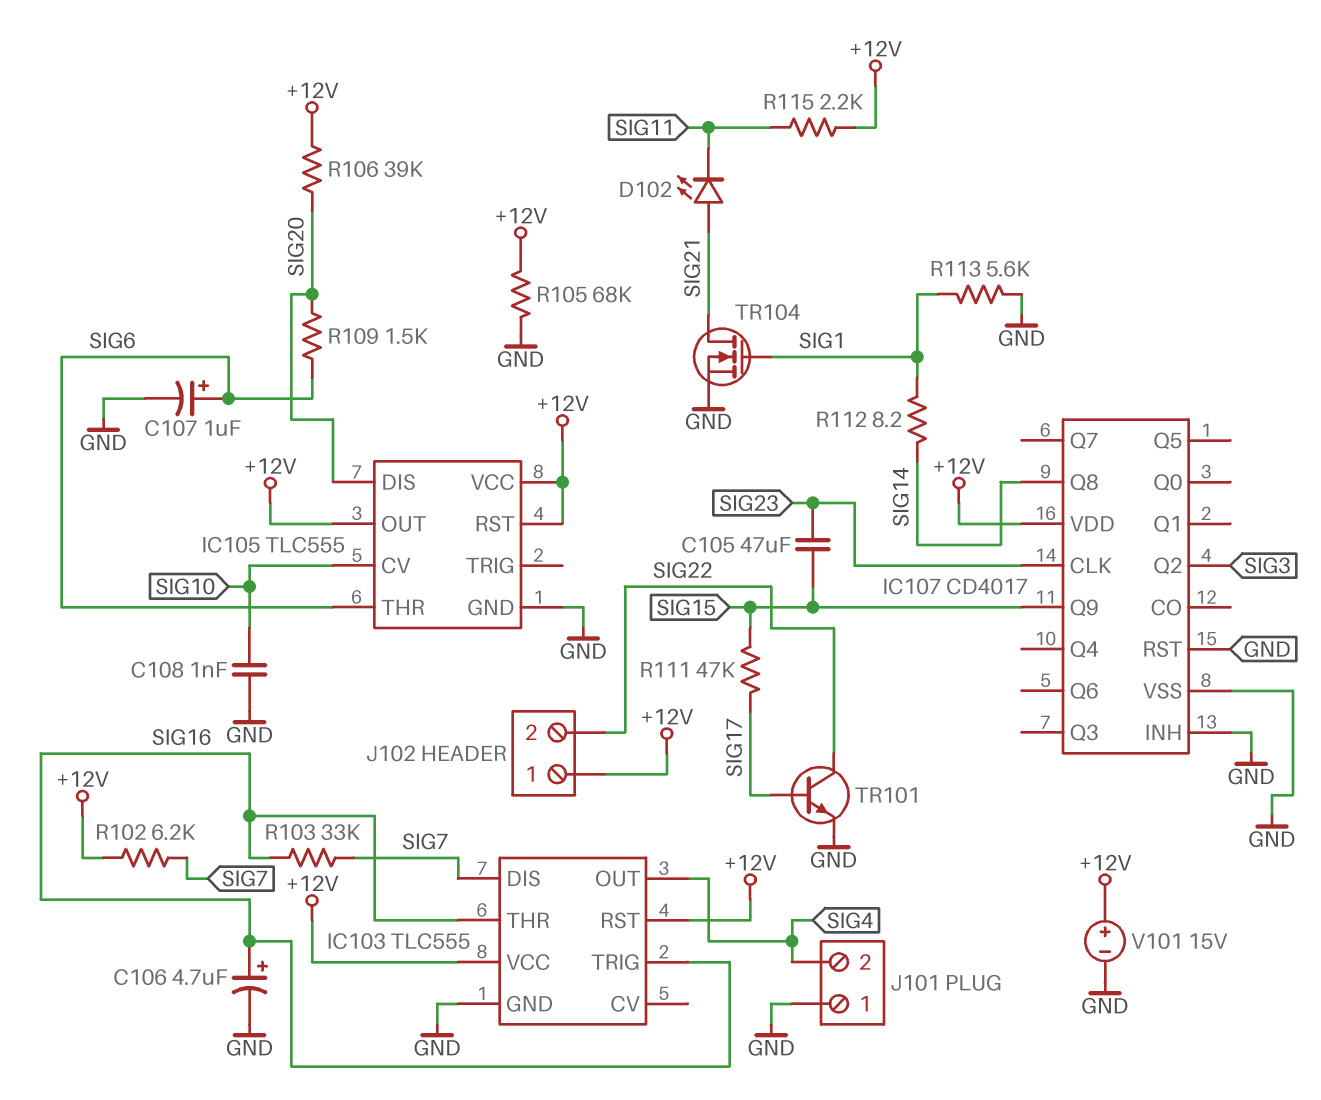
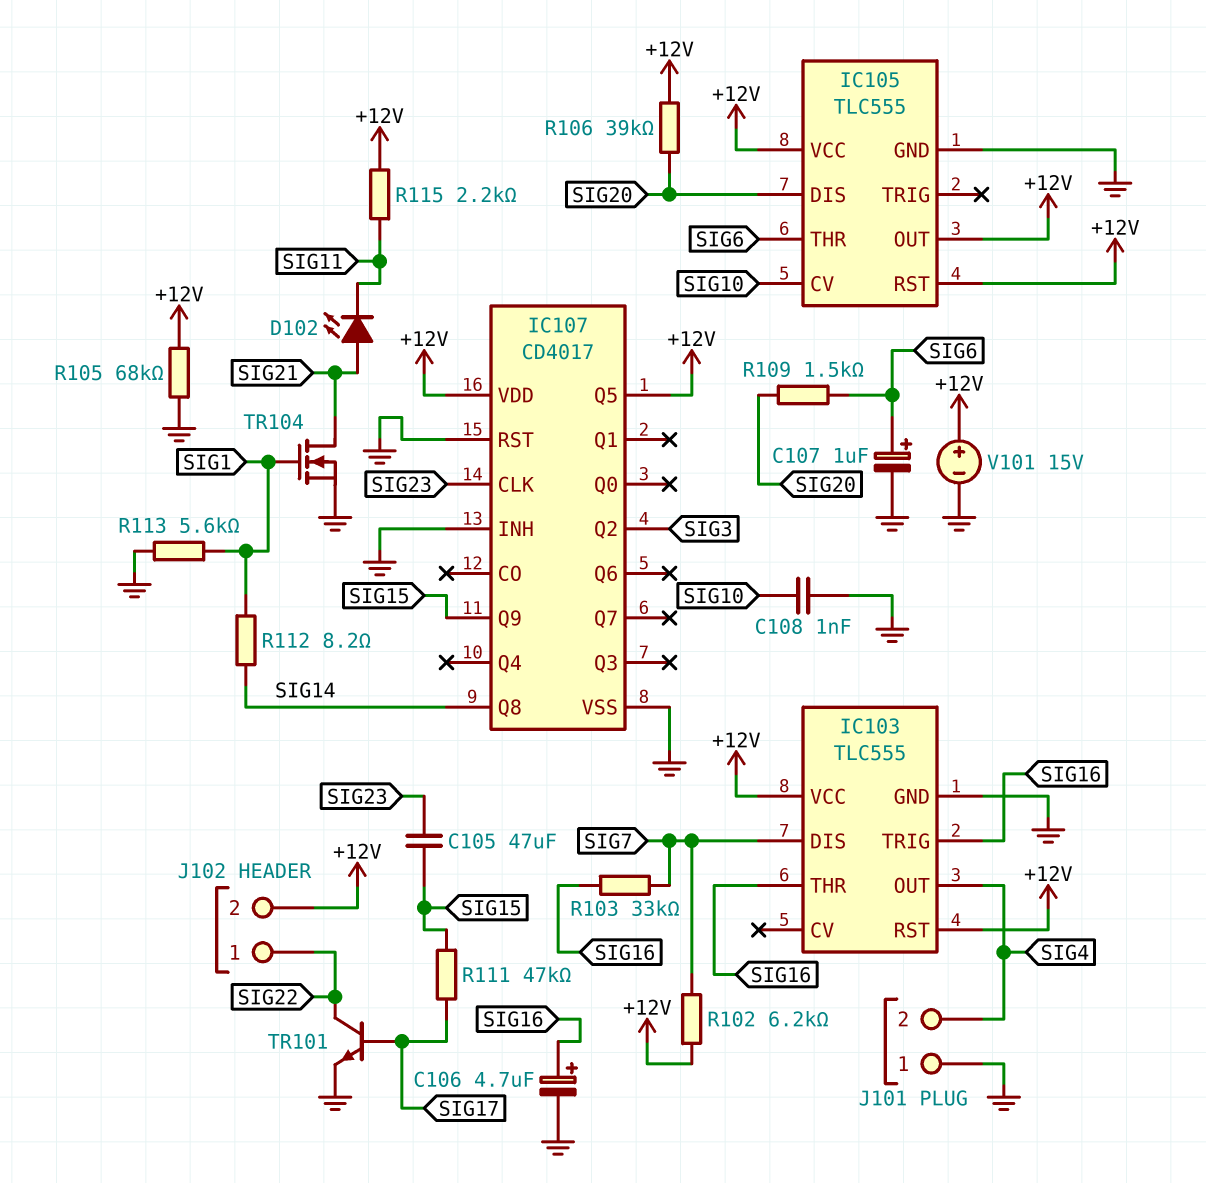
IC107 pin Q5: none -> +12V
J102 pin 1: +12V -> SIG22
J102 pin 2: SIG22 -> +12V

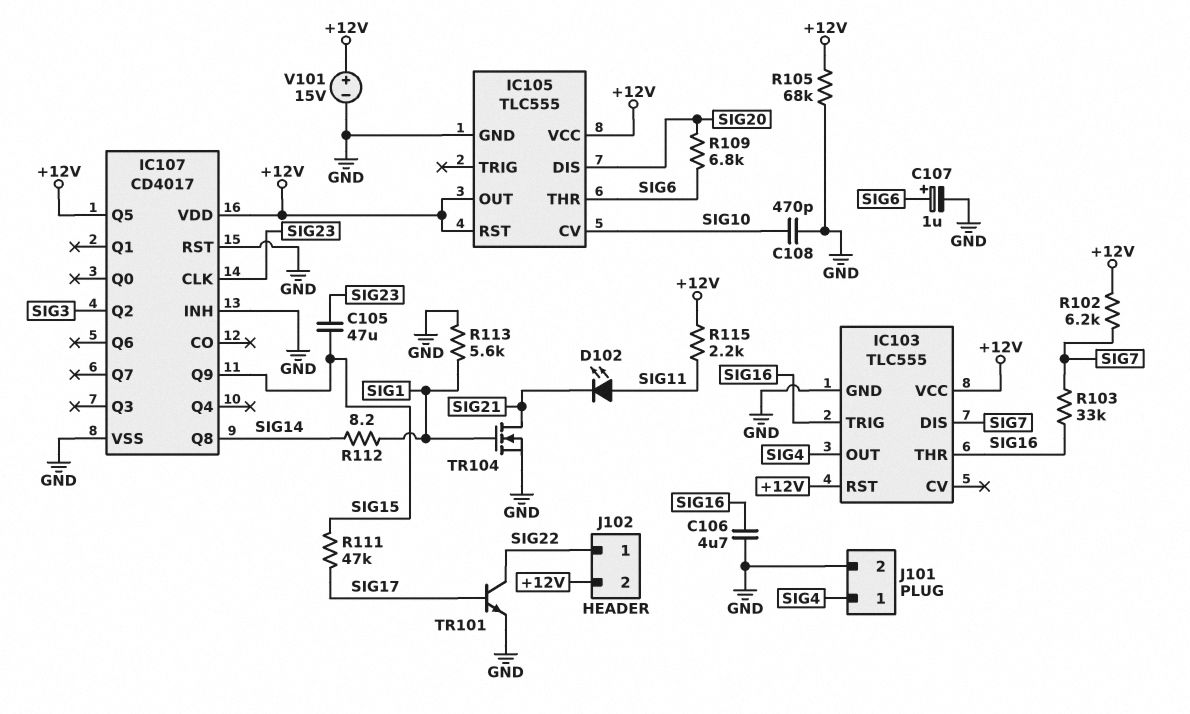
C106: 4.7uF (plus SIG16, minus GND) -> 4.7uF (GND, SIG16)
C108: 1nF (GND, SIG10) -> 470pF (GND, SIG10)
D102: LED (A SIG21, K SIG11) -> LED (A SIG11, K SIG21)
J101 pin 1: GND -> SIG4
J101 pin 2: SIG4 -> GND
R106: 39k (+12V, SIG20) -> none
R109: 1.5k (SIG6, SIG20) -> 6.8k (SIG6, SIG20)

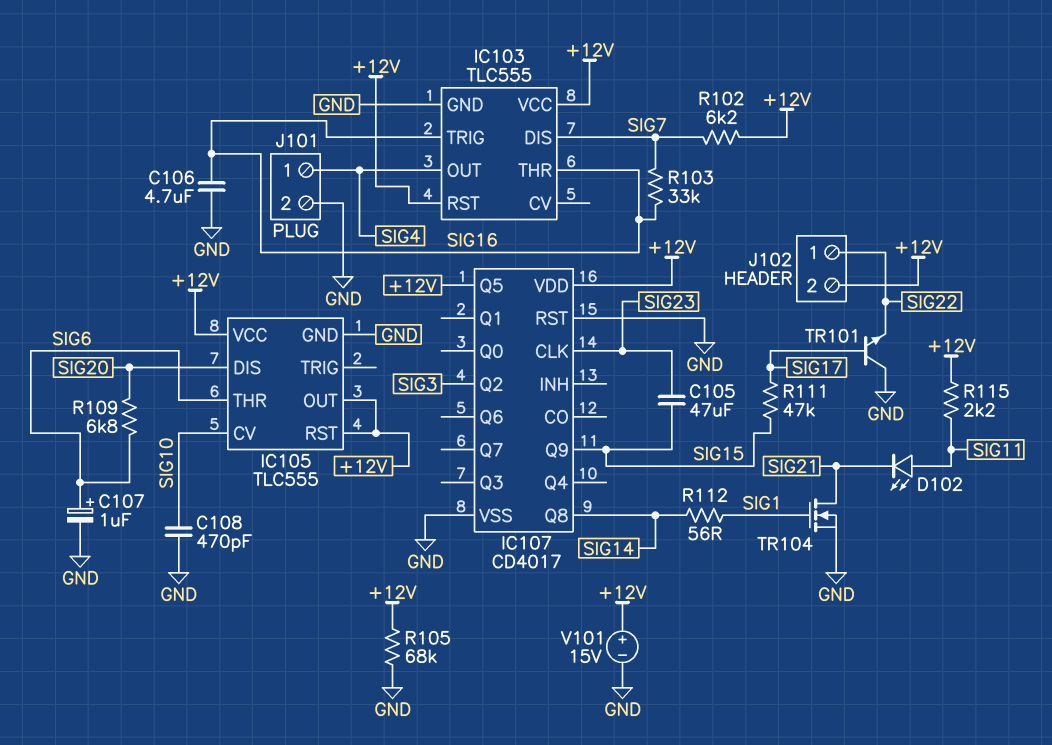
IC107 pin INH: GND -> none
R112: 8.2 (SIG1, SIG14) -> 56 (SIG1, SIG14)
R113: 5.6k (GND, SIG1) -> none
TR101: NPN (B SIG17, C SIG22, E GND) -> NPN (B SIG17, C GND, E SIG22)

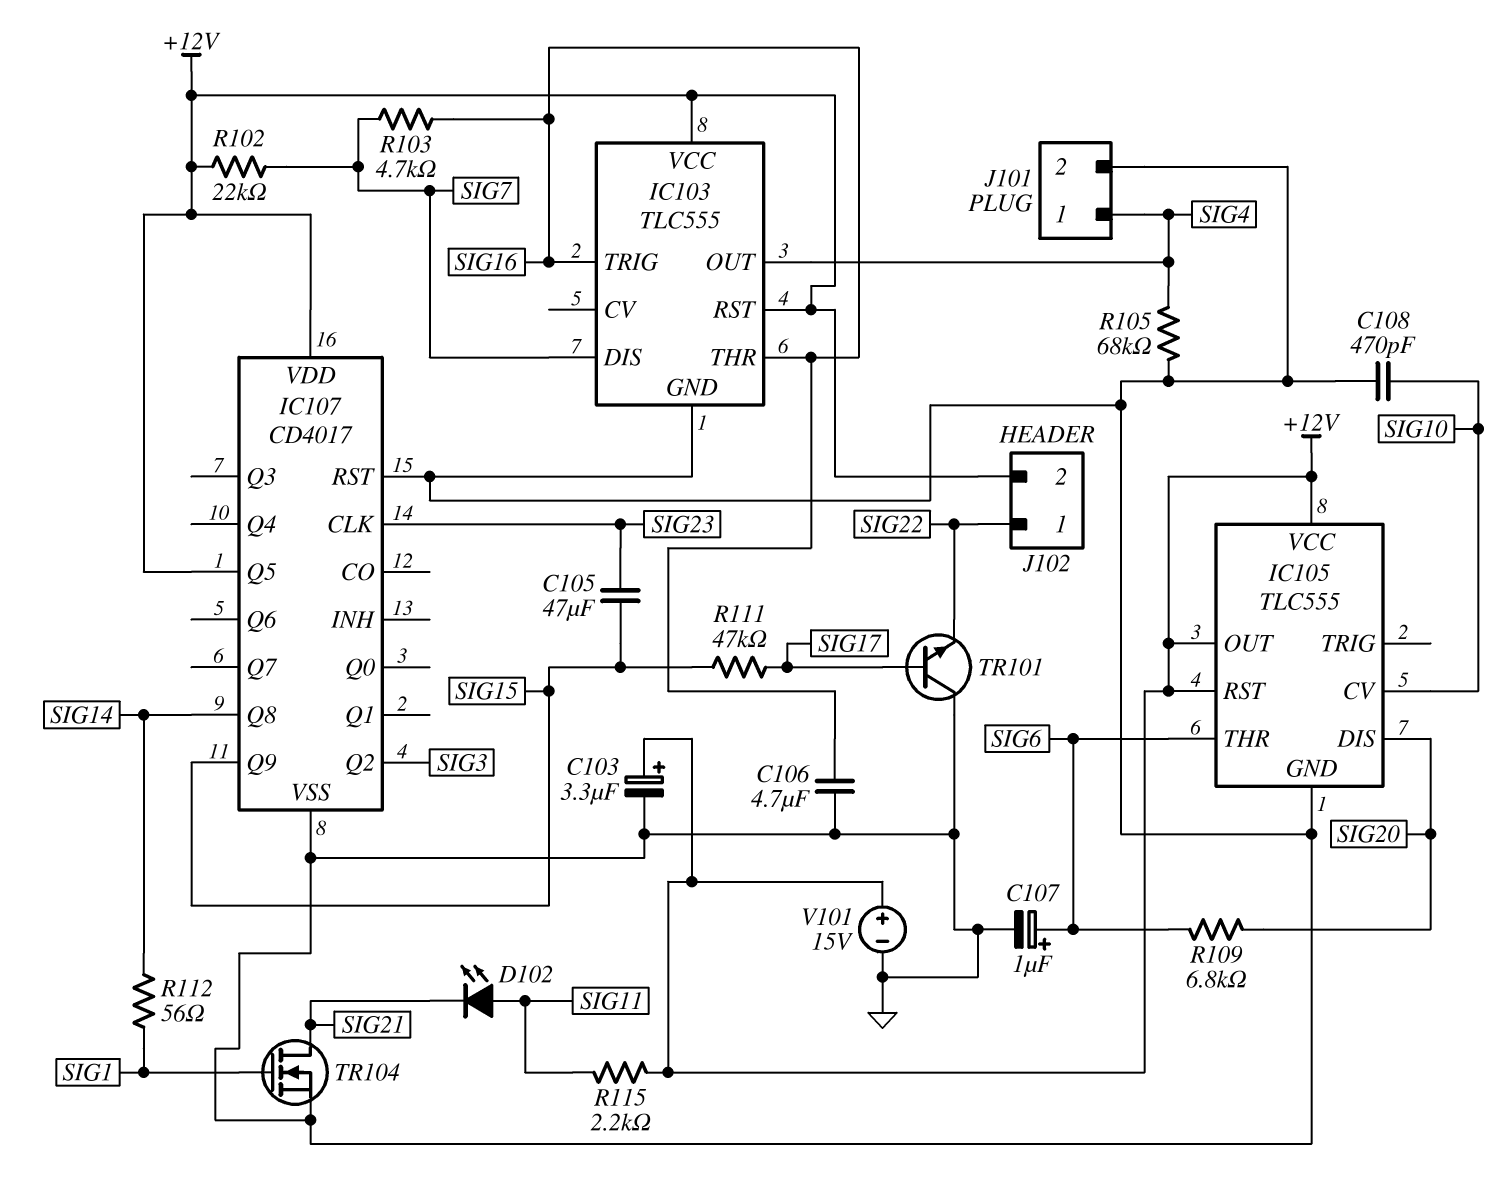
C103: none -> 3.3uF (plus +12V, minus GND)
R102: 6.2k (+12V, SIG7) -> 22k (+12V, SIG7)
R103: 33k (SIG7, SIG16) -> 4.7k (SIG7, SIG16)
R105: 68k (+12V, GND) -> 68k (GND, SIG4)

